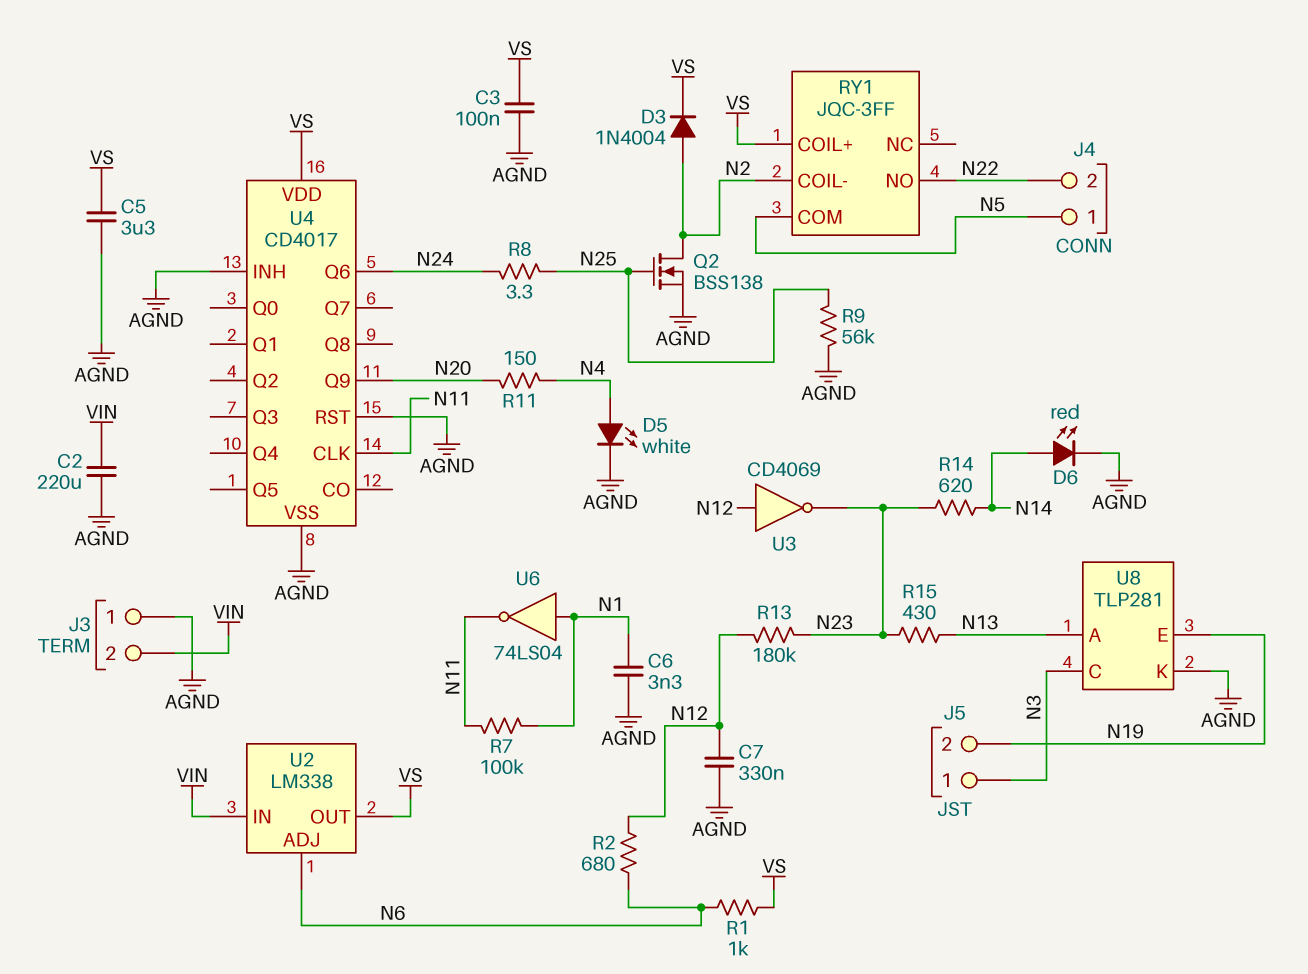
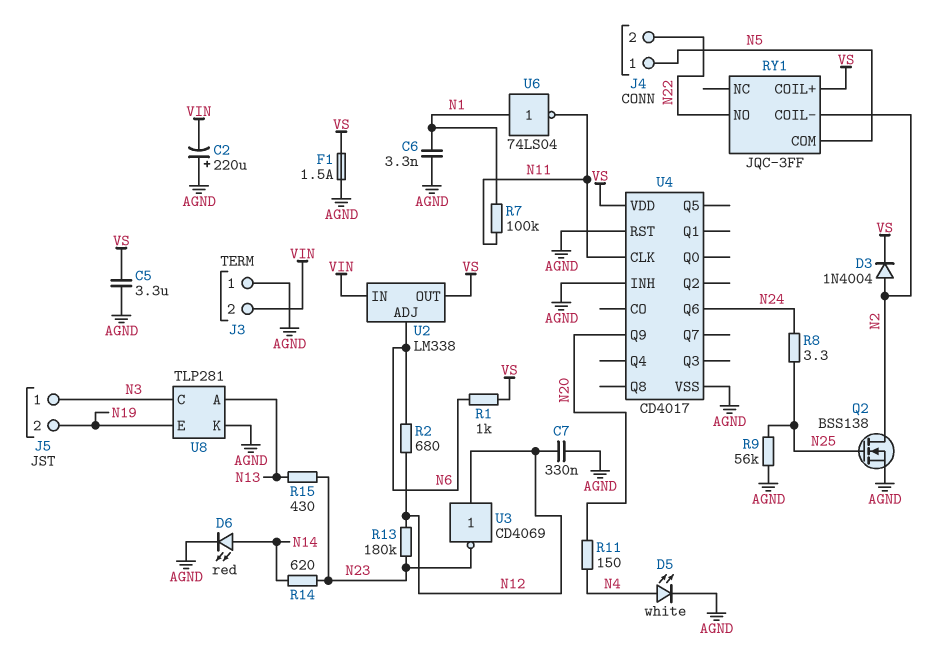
C2: 220uF (AGND, VIN) -> 220uF (plus AGND, minus VIN)
C3: 100nF (AGND, VS) -> none
F1: none -> 1.5A (AGND, VS)

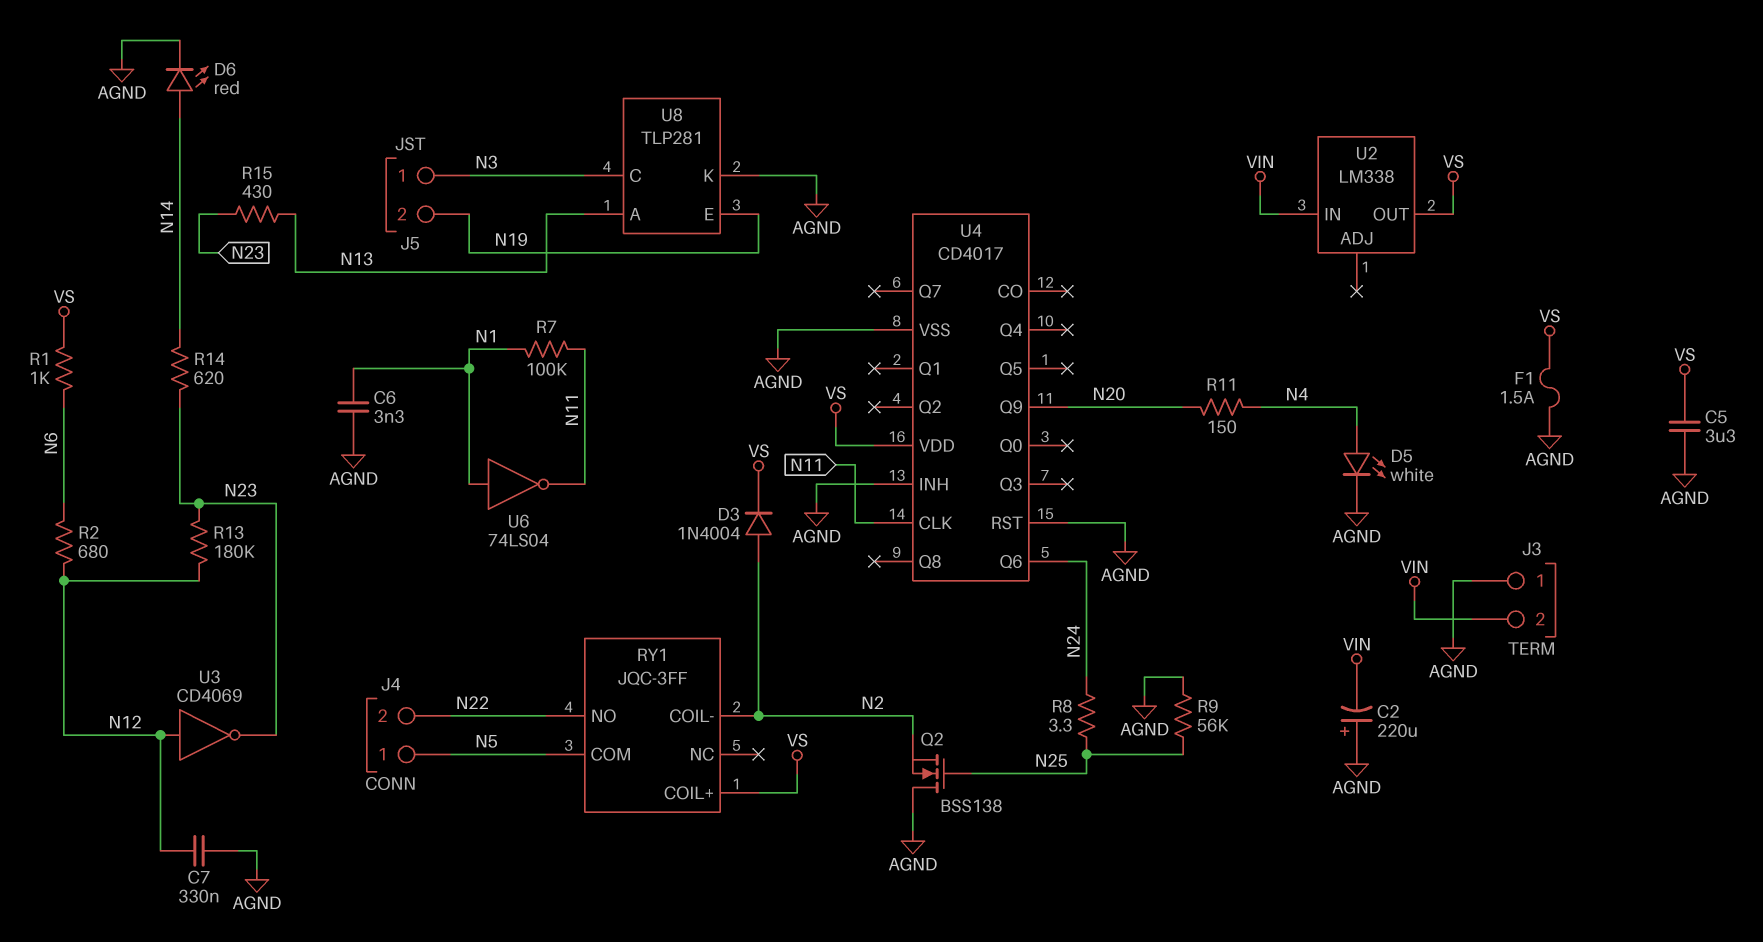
Q2: NMOS BSS138 (G N25, D N2, S AGND) -> NMOS BSS138 (G N25, D AGND, S N2)
U2 pin ADJ: N6 -> none

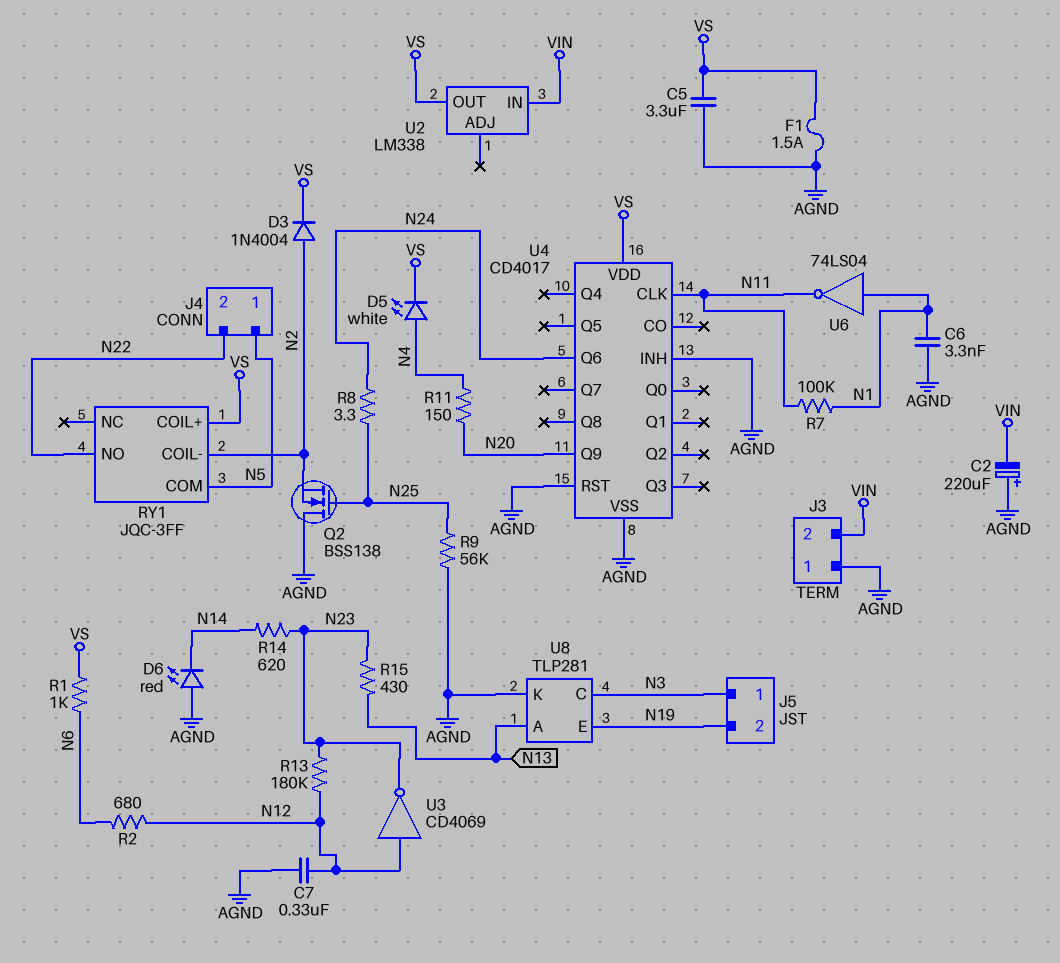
D5: LED white (A N4, K AGND) -> LED white (A N4, K VS)
D6: LED red (A N14, K AGND) -> LED red (A AGND, K N14)

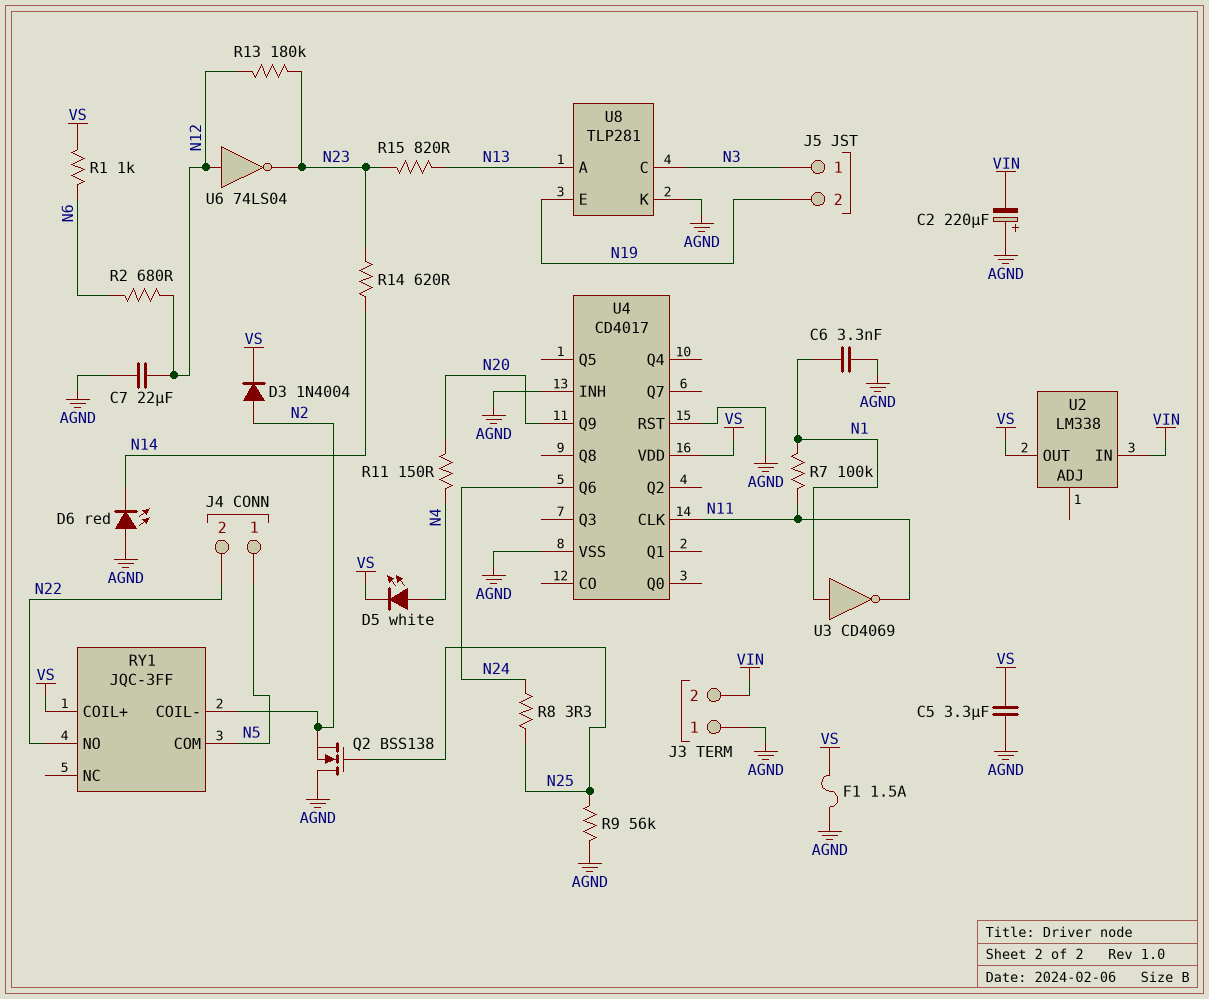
C7: 330nF (AGND, N12) -> 22uF (AGND, N12)
R15: 430 (N13, N23) -> 820 (N13, N23)
U3: NOT CD4069 (in N12, out N23) -> NOT CD4069 (in N1, out N11)
U6: NOT 74LS04 (in N1, out N11) -> NOT 74LS04 (in N12, out N23)

